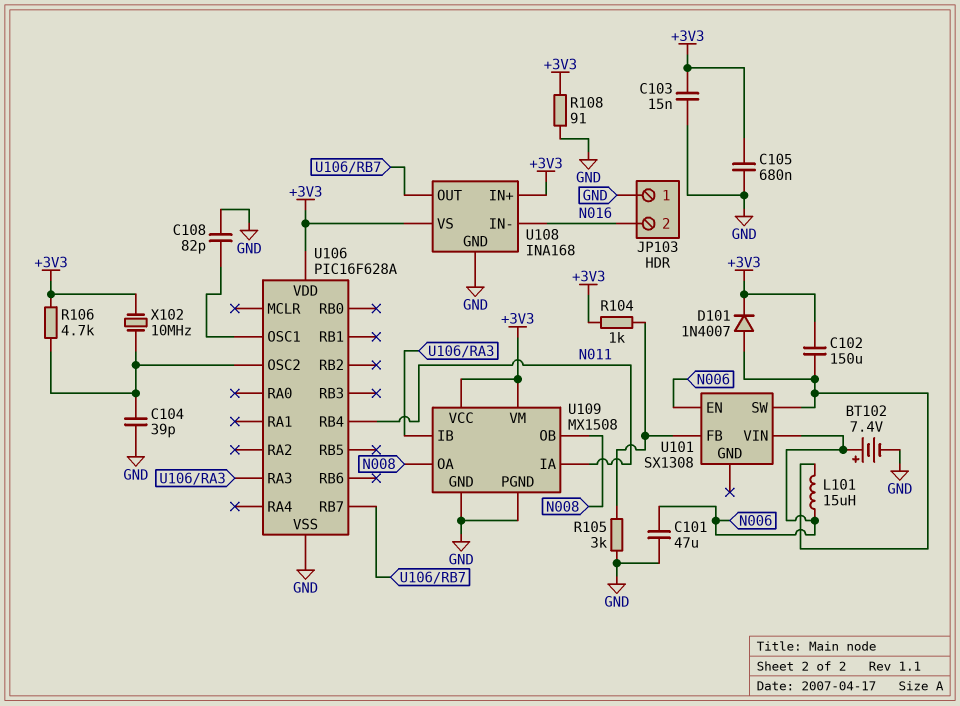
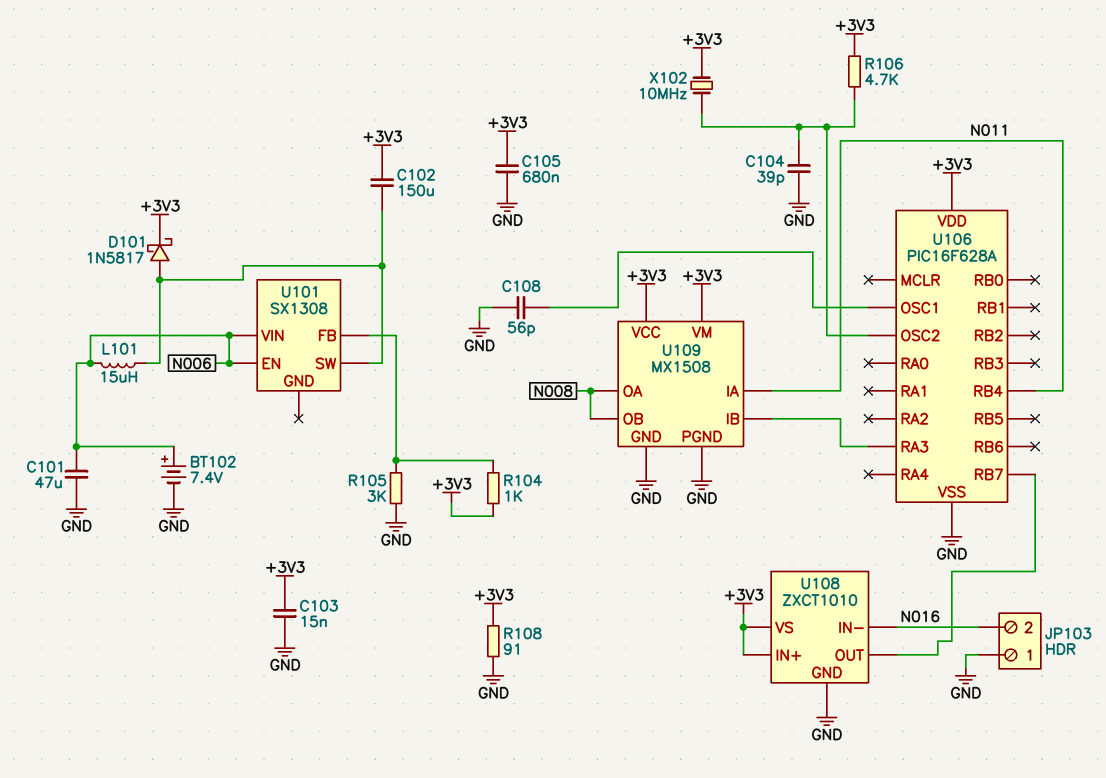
C108: 82pF (GND, U106/OSC1) -> 56pF (GND, U106/OSC1)
D101: diode 1N4007 (A U101/SW, K +3V3) -> schottky 1N5817 (A U101/SW, K +3V3)
U108: INA168 -> ZXCT1010

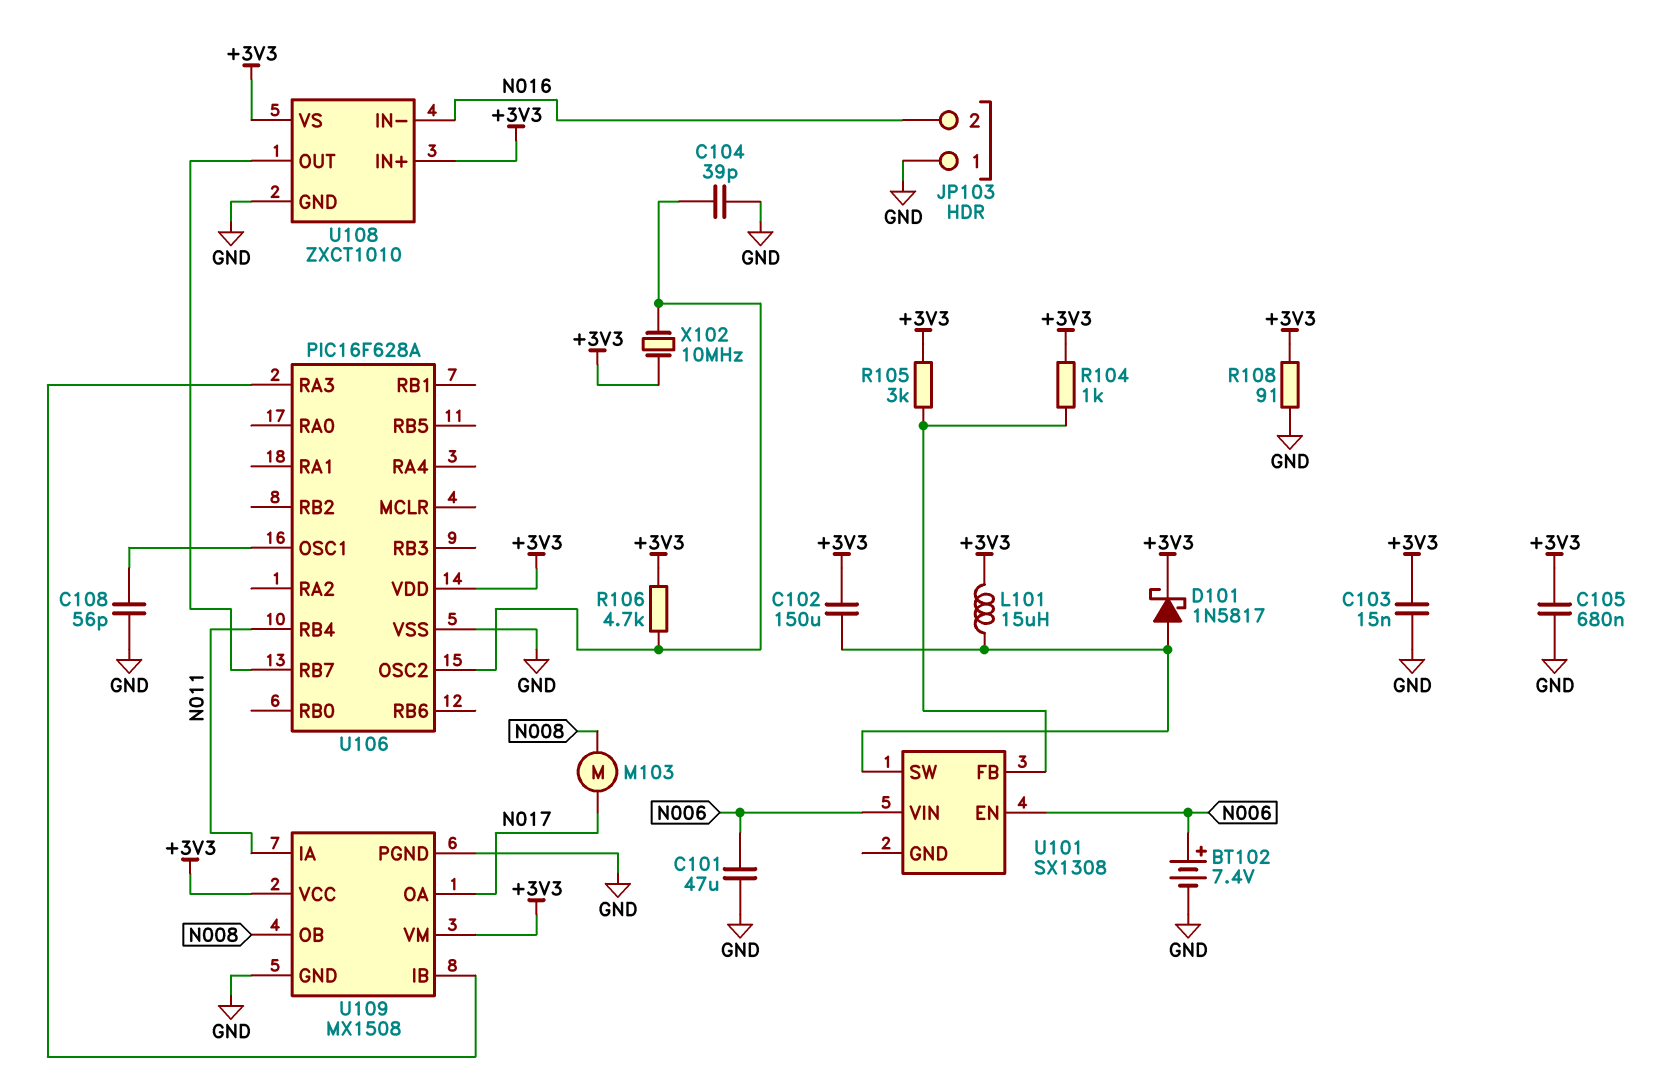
L101: 15uH (N006, U101/SW) -> 15uH (+3V3, U101/SW)
M103: none -> motor (N008, N017)
R105: 3k (GND, U101/FB) -> 3k (+3V3, U101/FB)
U109 pin OA: N008 -> N017

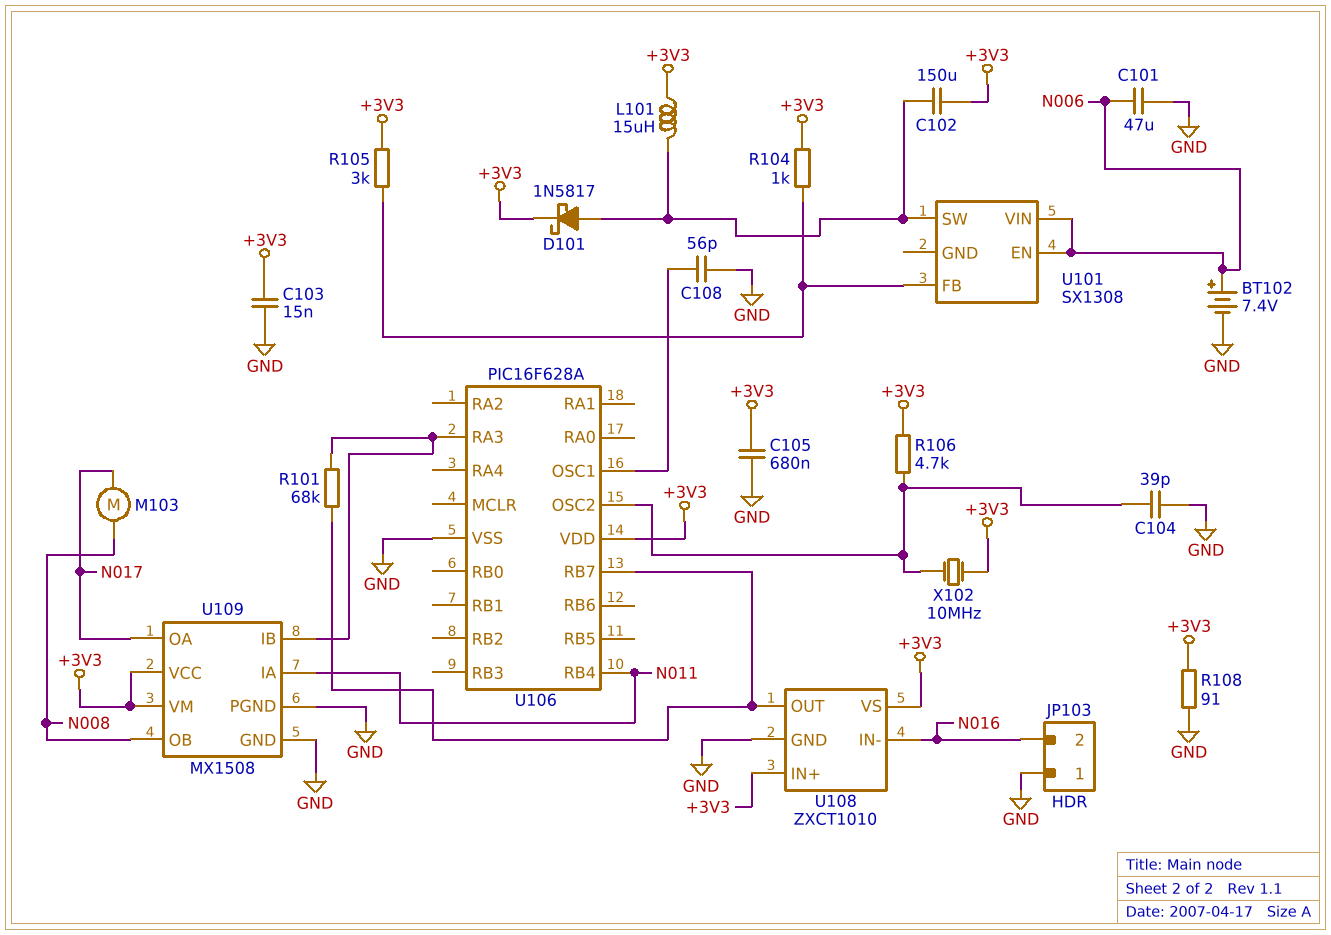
R101: none -> 68k (U106/RA3, U106/RB7)

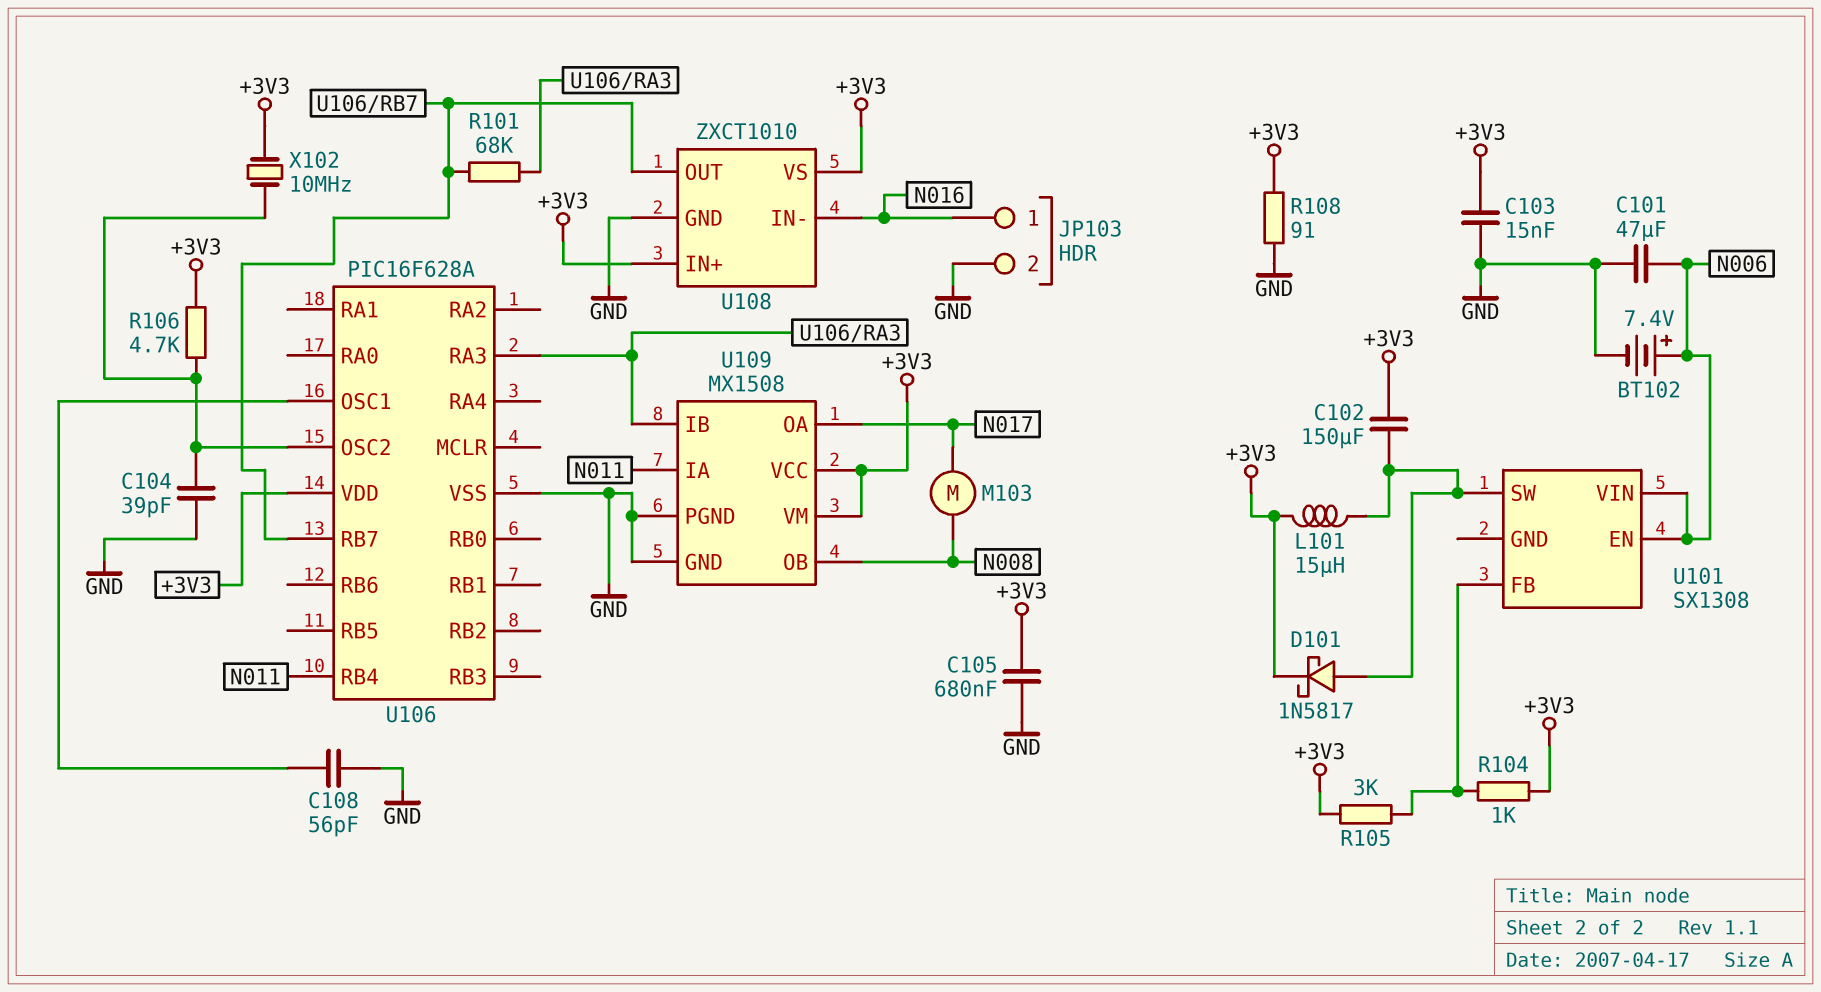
JP103 pin 1: GND -> N016
JP103 pin 2: N016 -> GND

